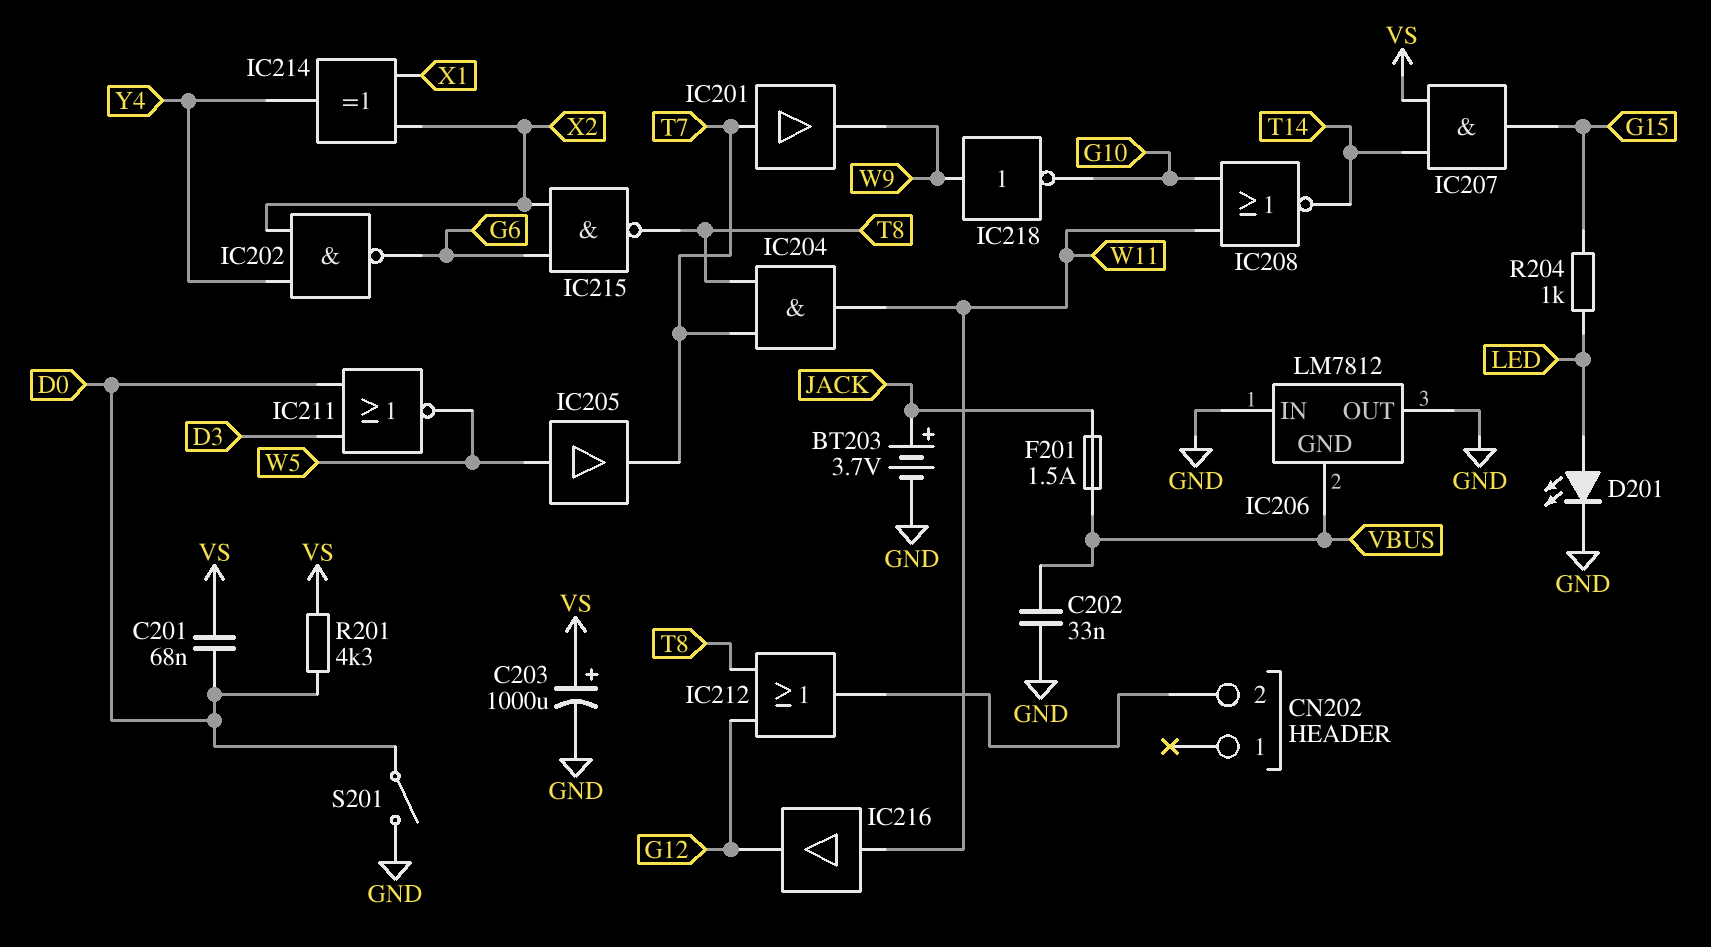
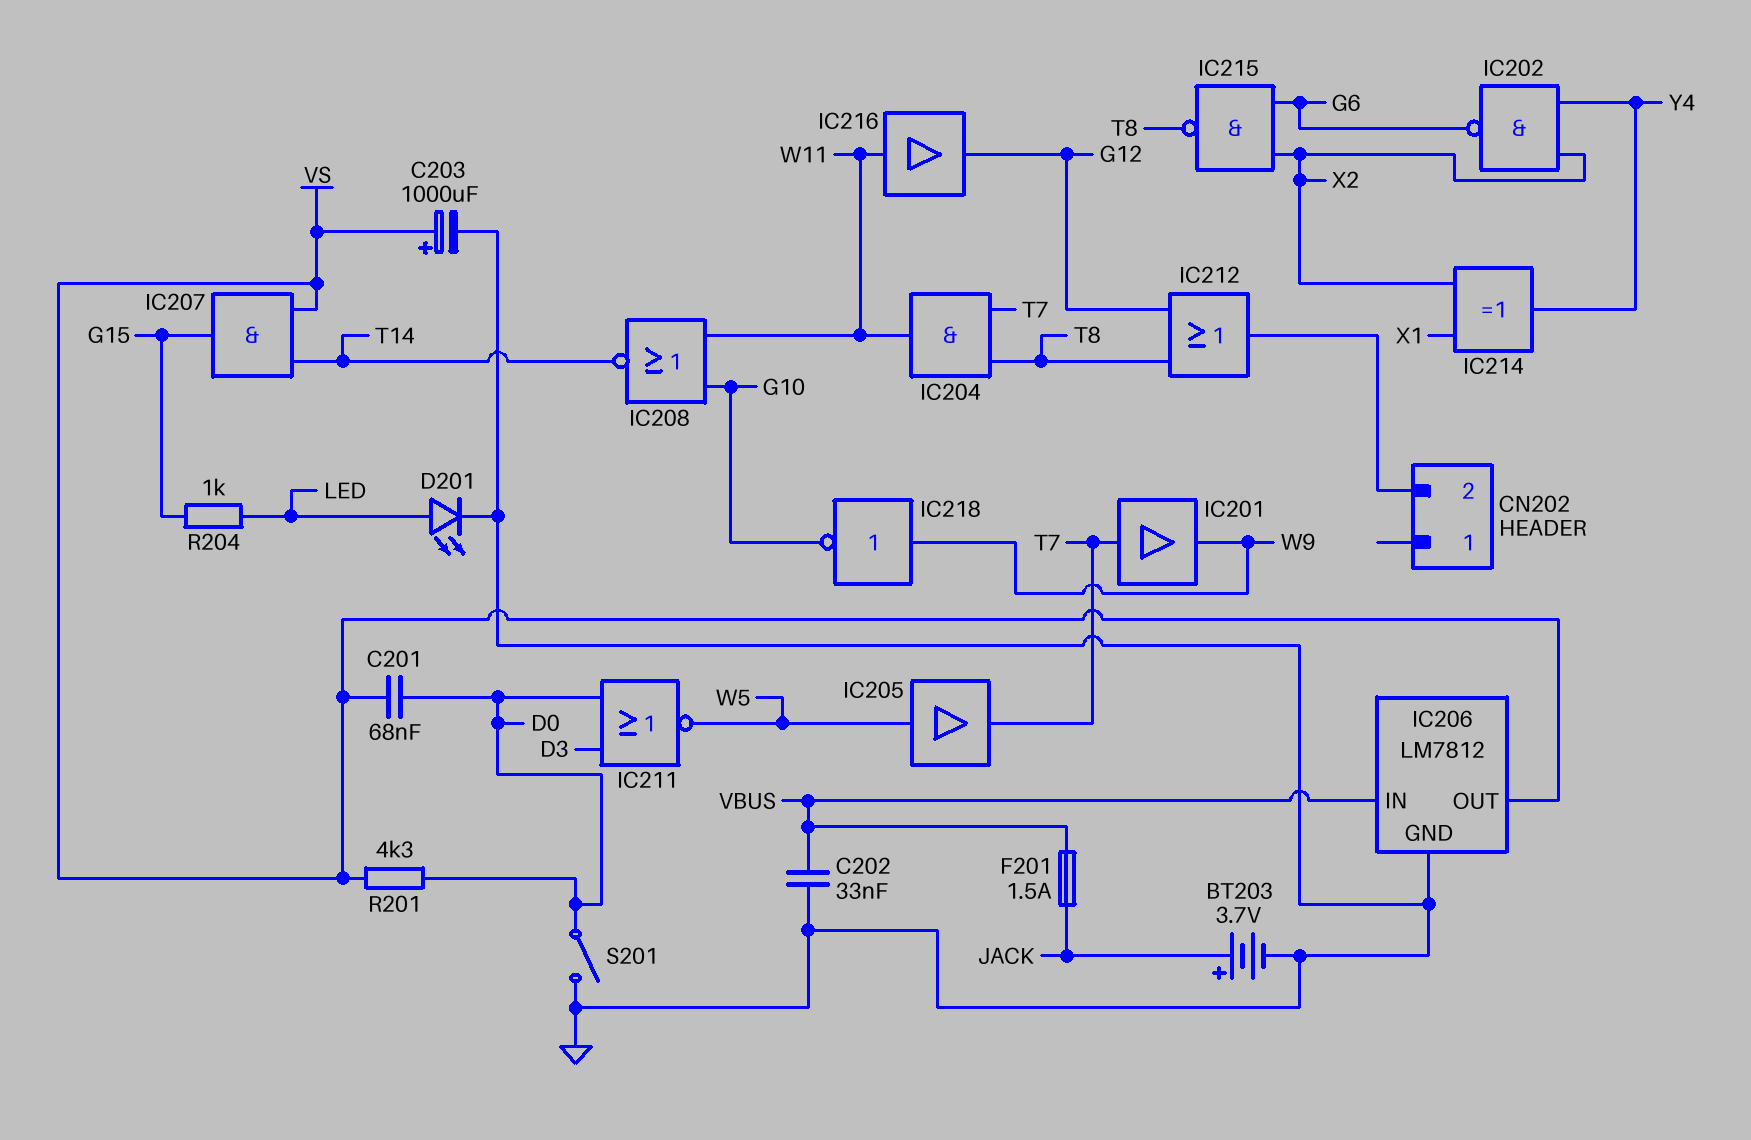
IC206 pin GND: VBUS -> GND
IC206 pin IN: GND -> VBUS
IC206 pin OUT: GND -> VS

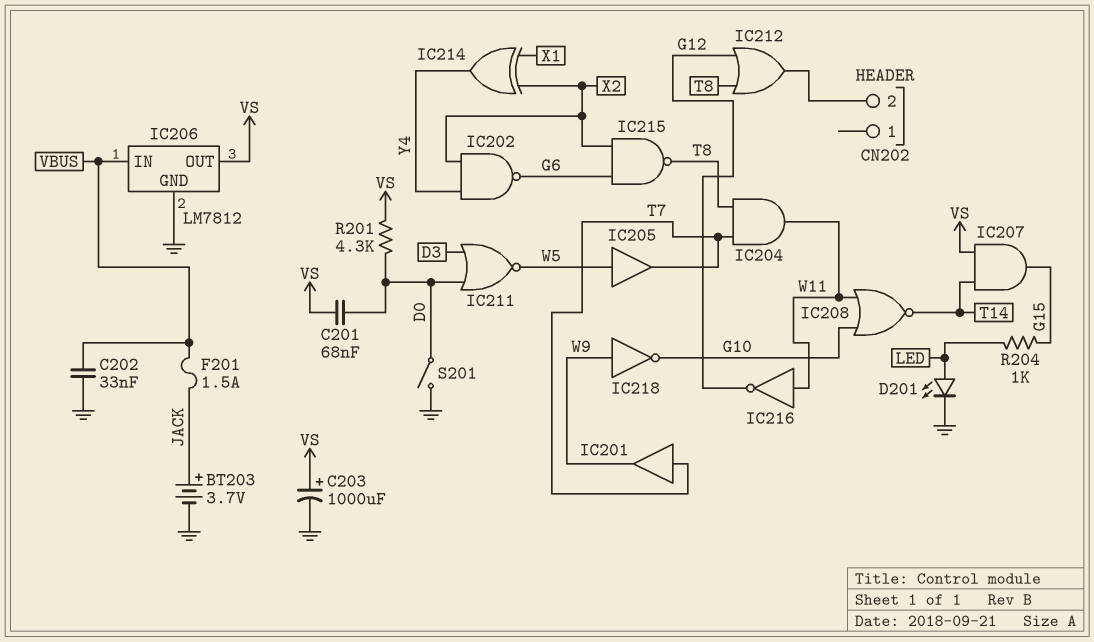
IC216: buffer (in W11, out G12) -> NOT (in W11, out G12)

